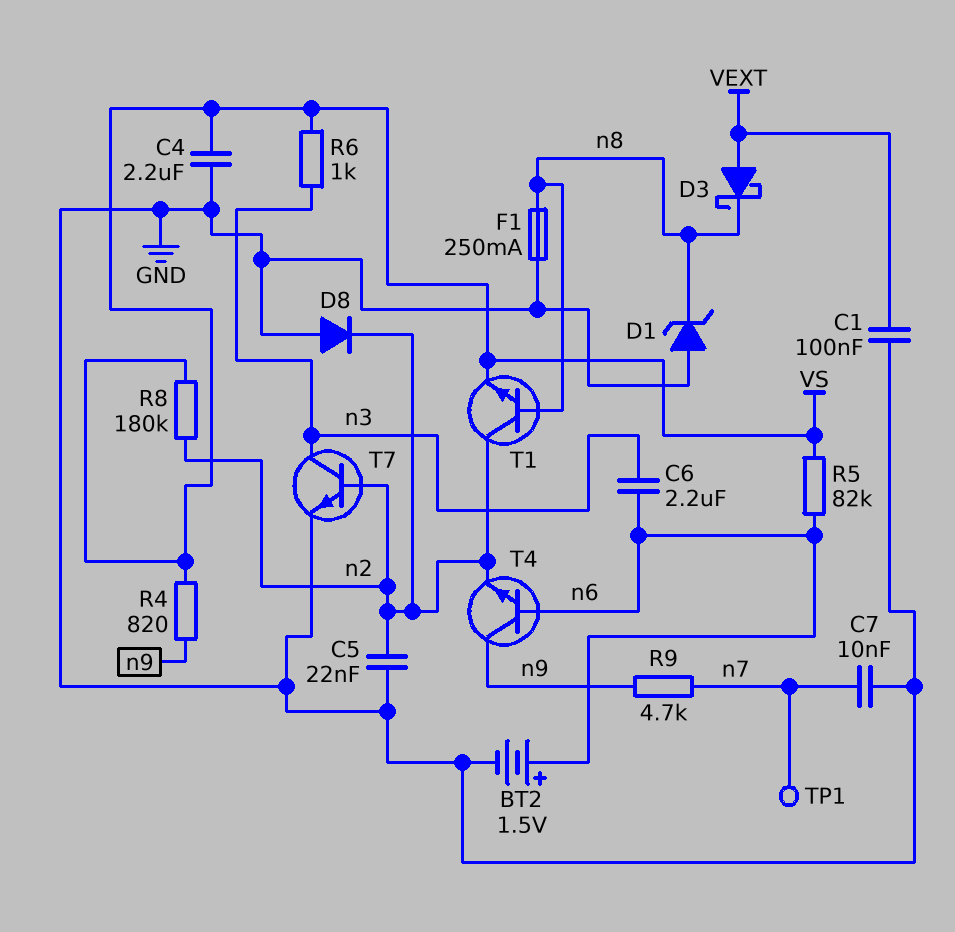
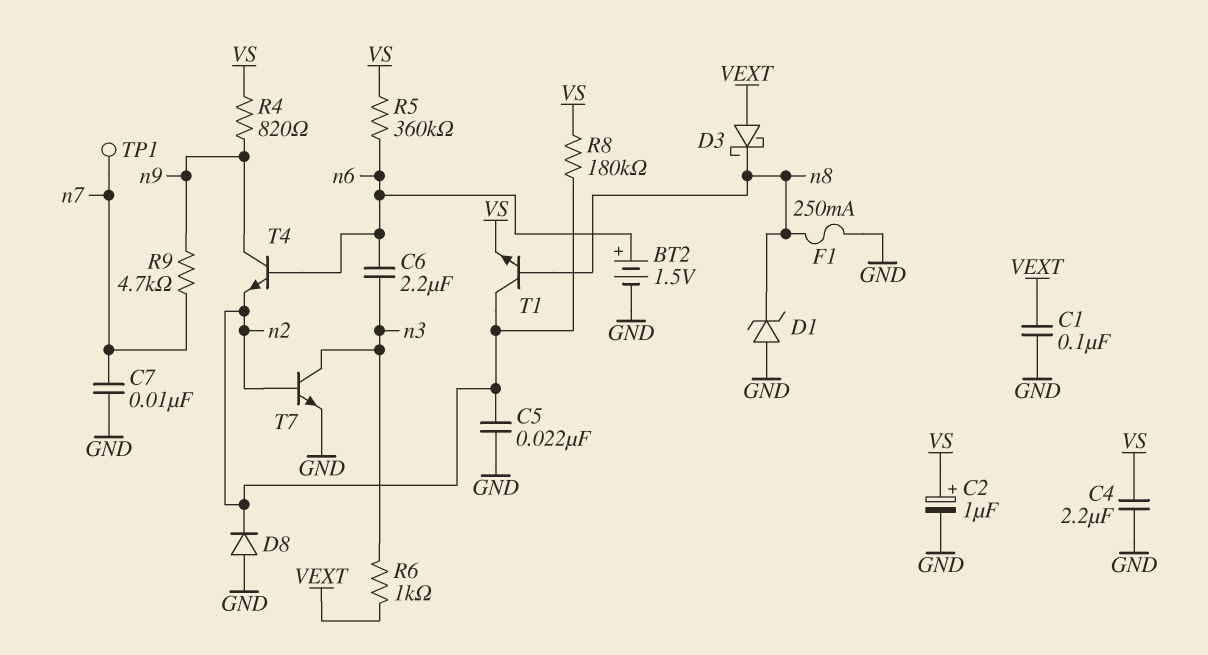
C2: none -> 1uF (plus VS, minus GND)
R5: 82k (VS, n6) -> 360k (VS, n6)
R6: 1k (VS, n3) -> 1k (VEXT, n3)

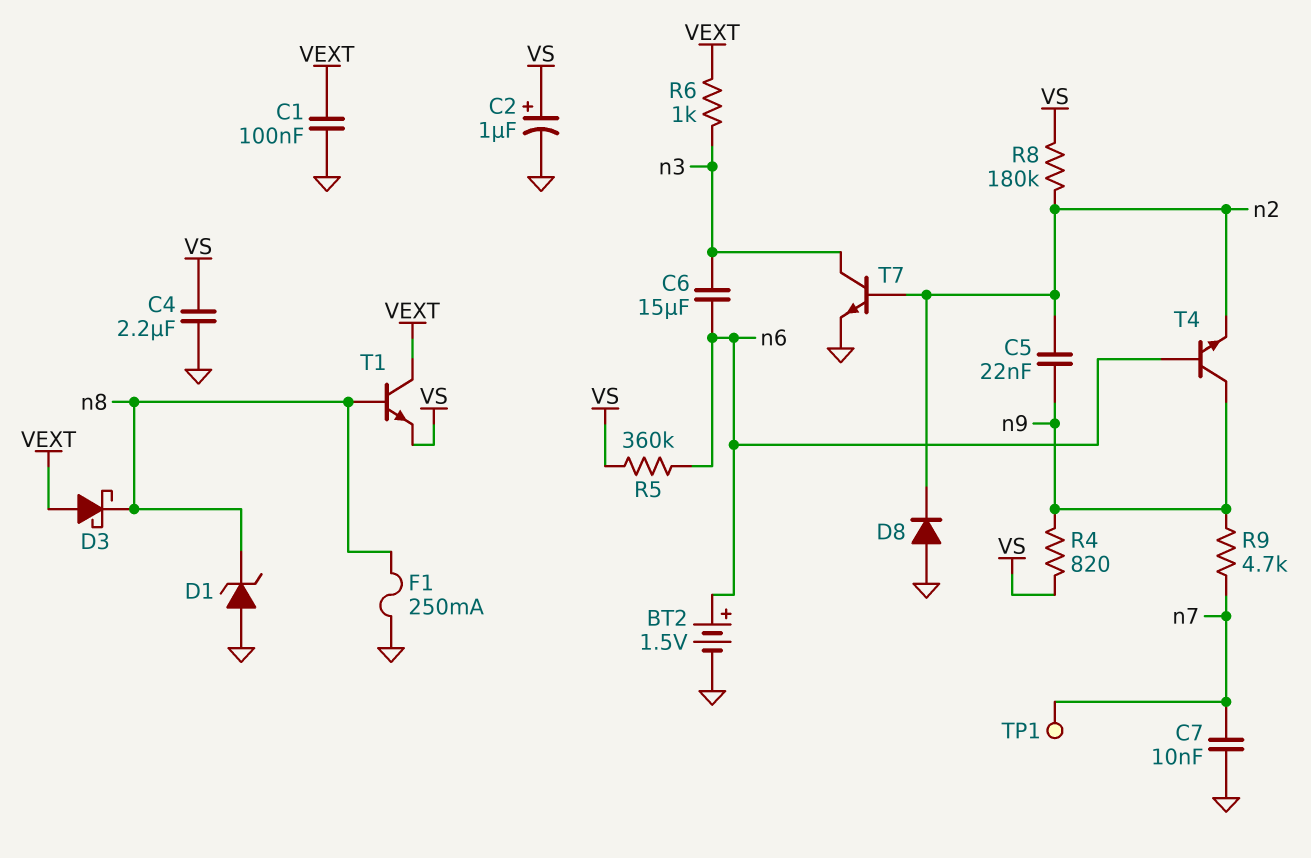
C5: 22nF (GND, n2) -> 22nF (n2, n9)
C6: 2.2uF (n3, n6) -> 15uF (n3, n6)
T1: NPN (B n8, C n2, E VS) -> NPN (B n8, C VEXT, E VS)

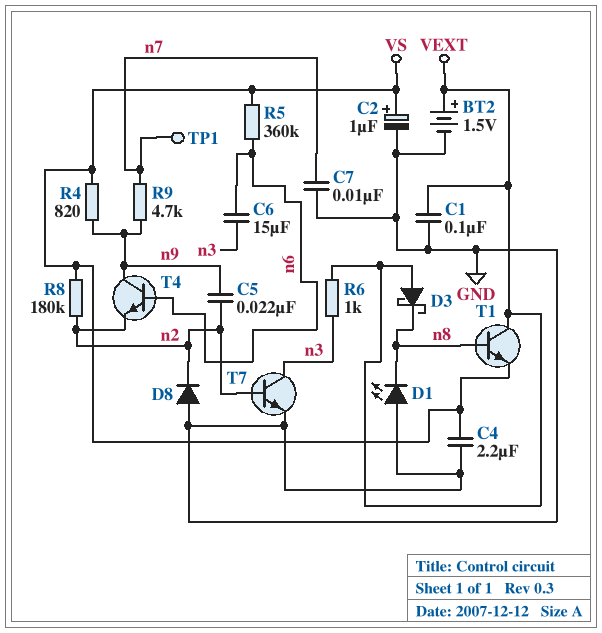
BT2: 1.5V (plus n6, minus GND) -> 1.5V (plus VEXT, minus GND)
D1: zener (A GND, K n8) -> LED (A GND, K n8)
F1: 250mA (GND, n8) -> none

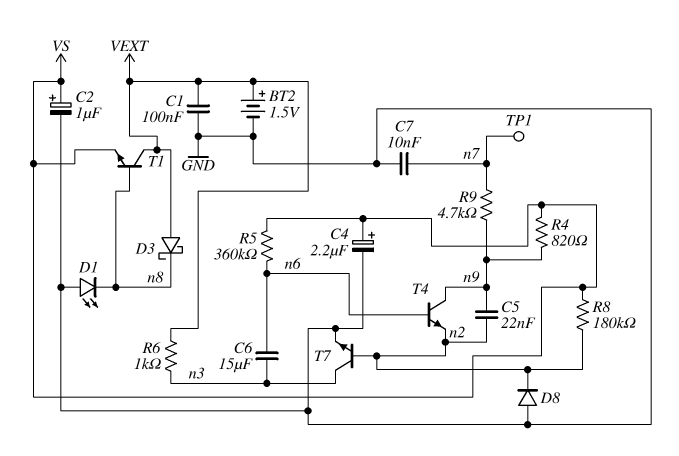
C4: 2.2uF (GND, VS) -> 2.2uF (plus VS, minus GND)

